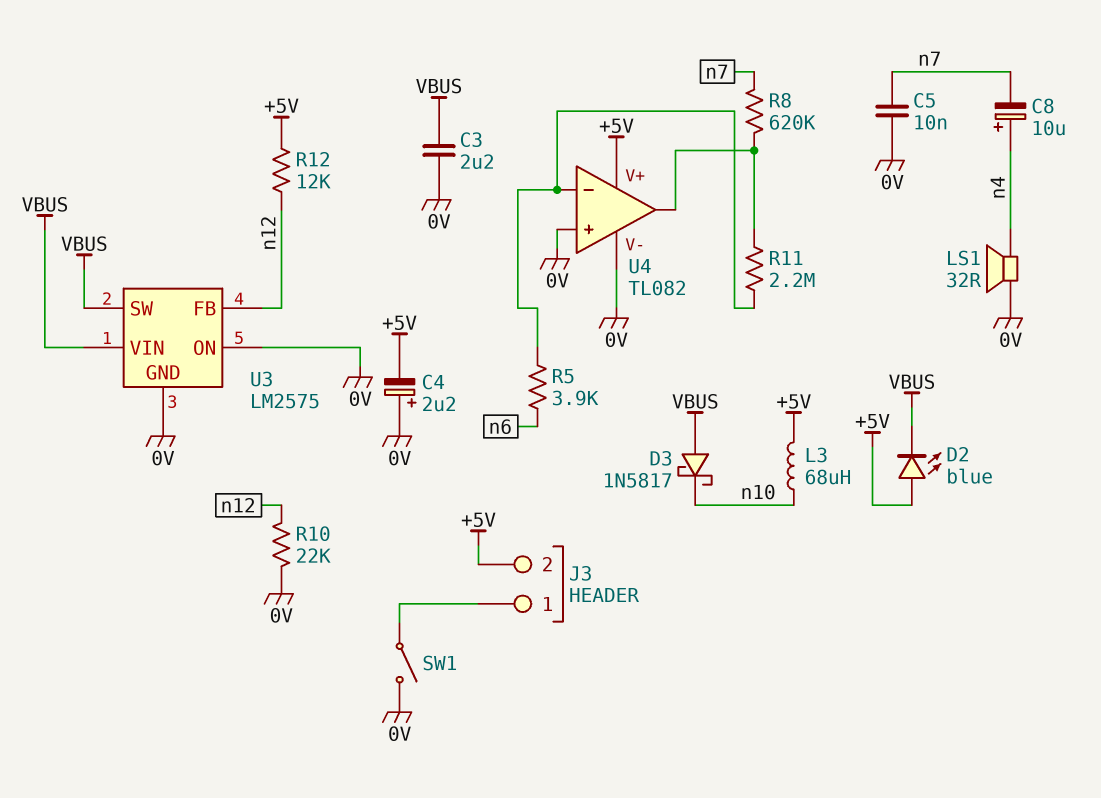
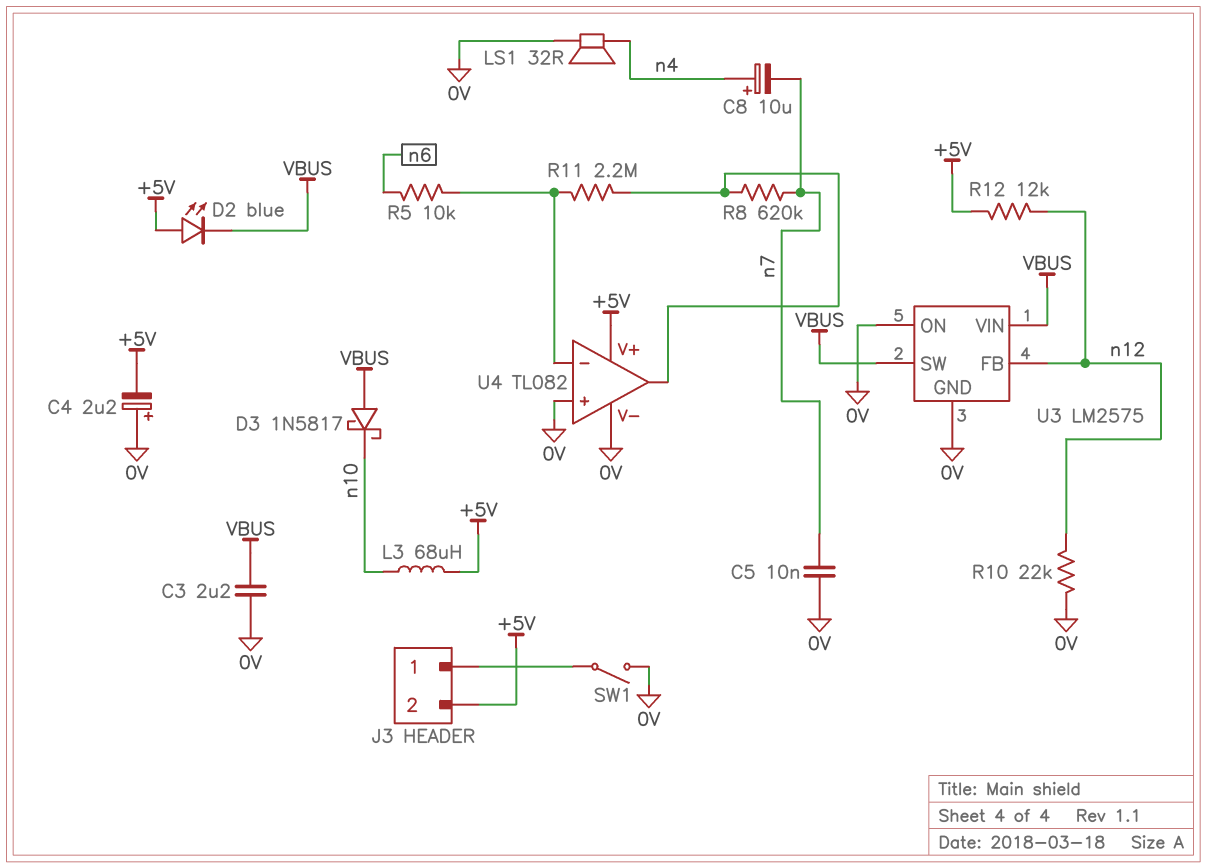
R5: 3.9k (U4/in-, n6) -> 10k (U4/in-, n6)

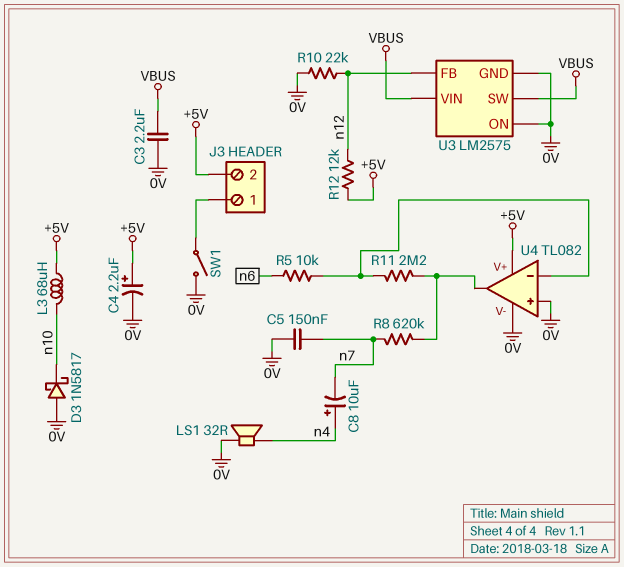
C4: 2.2uF (plus 0V, minus +5V) -> 2.2uF (plus +5V, minus 0V)
C5: 10nF (0V, n7) -> 150nF (0V, n7)
D2: LED blue (A +5V, K VBUS) -> none
D3: schottky 1N5817 (A VBUS, K n10) -> schottky 1N5817 (A 0V, K n10)

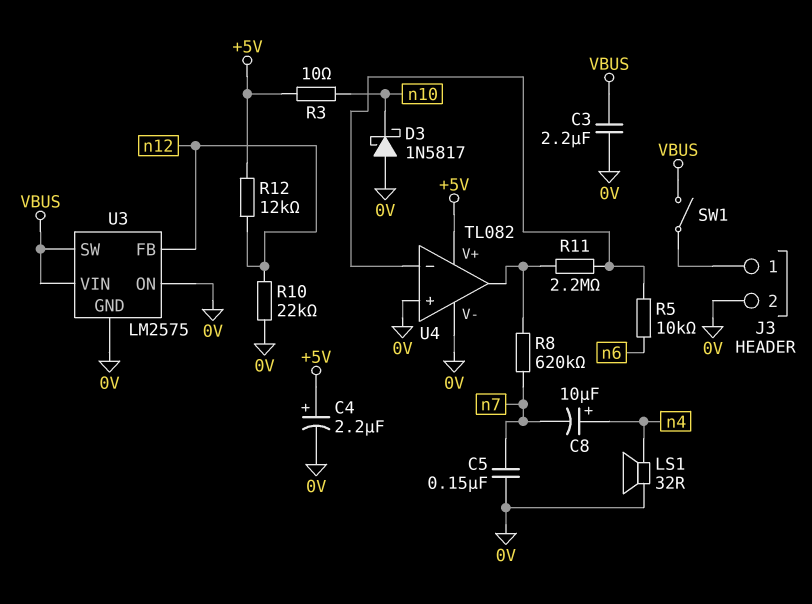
J3 pin 2: +5V -> 0V
L3: 68uH (+5V, n10) -> none
R3: none -> 10 (+5V, n10)
SW1: switch (0V, J3/1) -> switch (J3/1, VBUS)

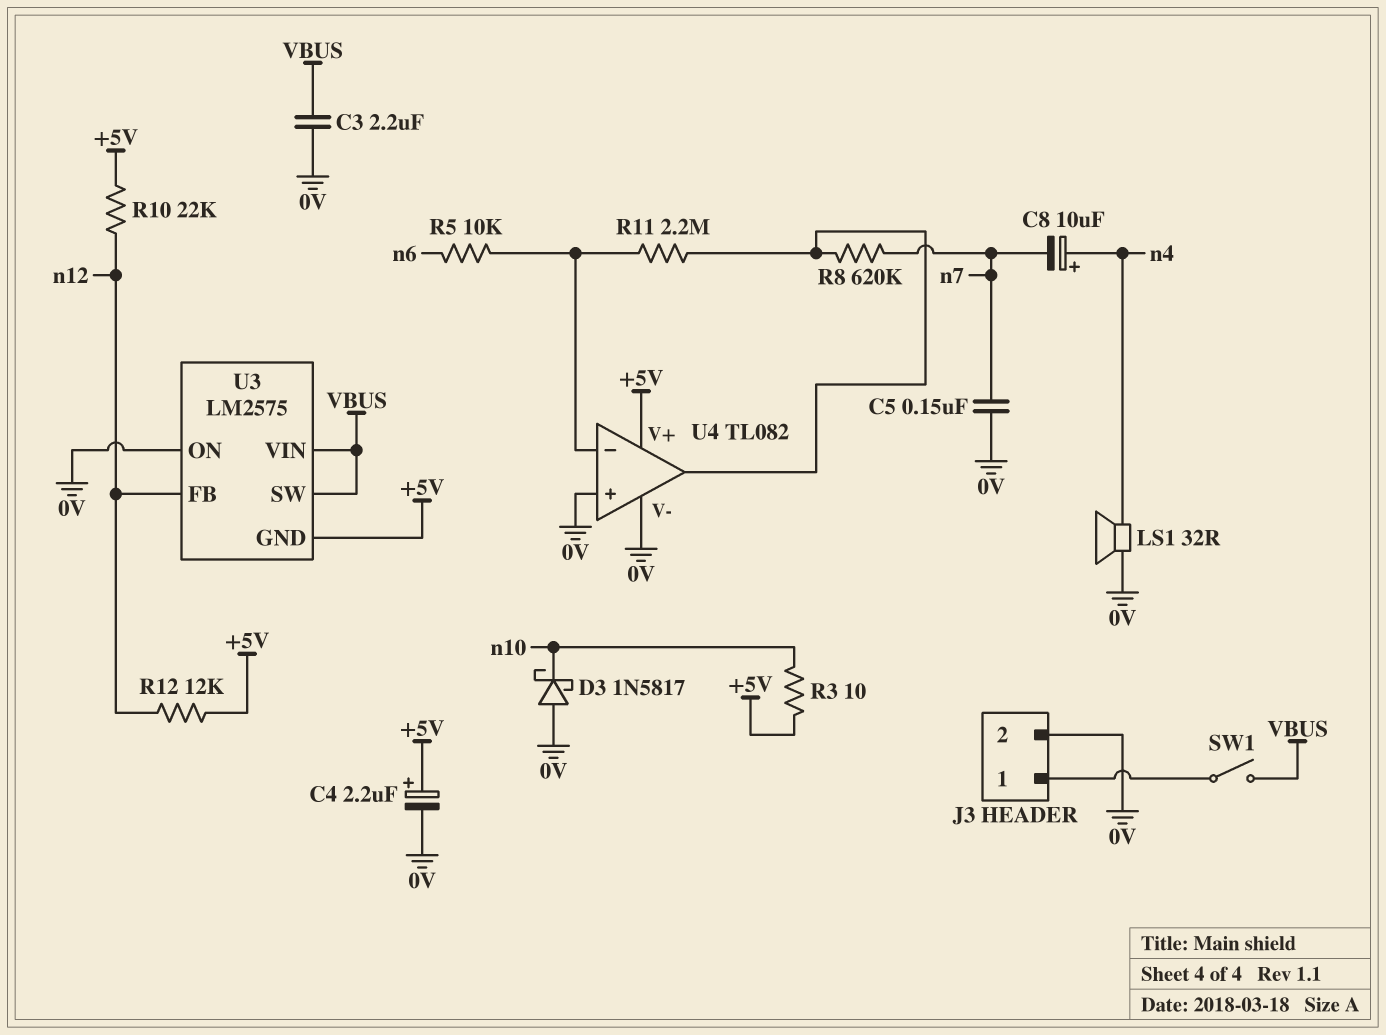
R10: 22k (0V, n12) -> 22k (+5V, n12)
U3 pin GND: 0V -> +5V

